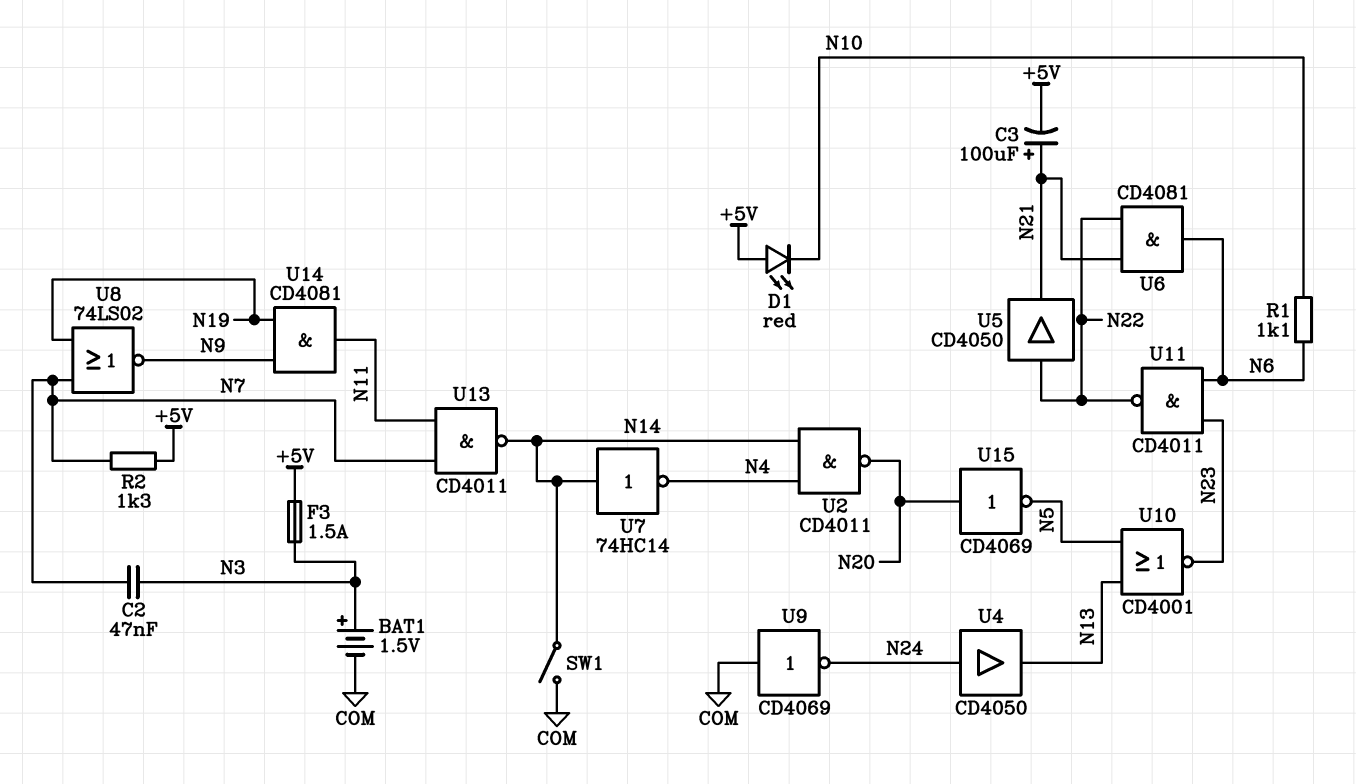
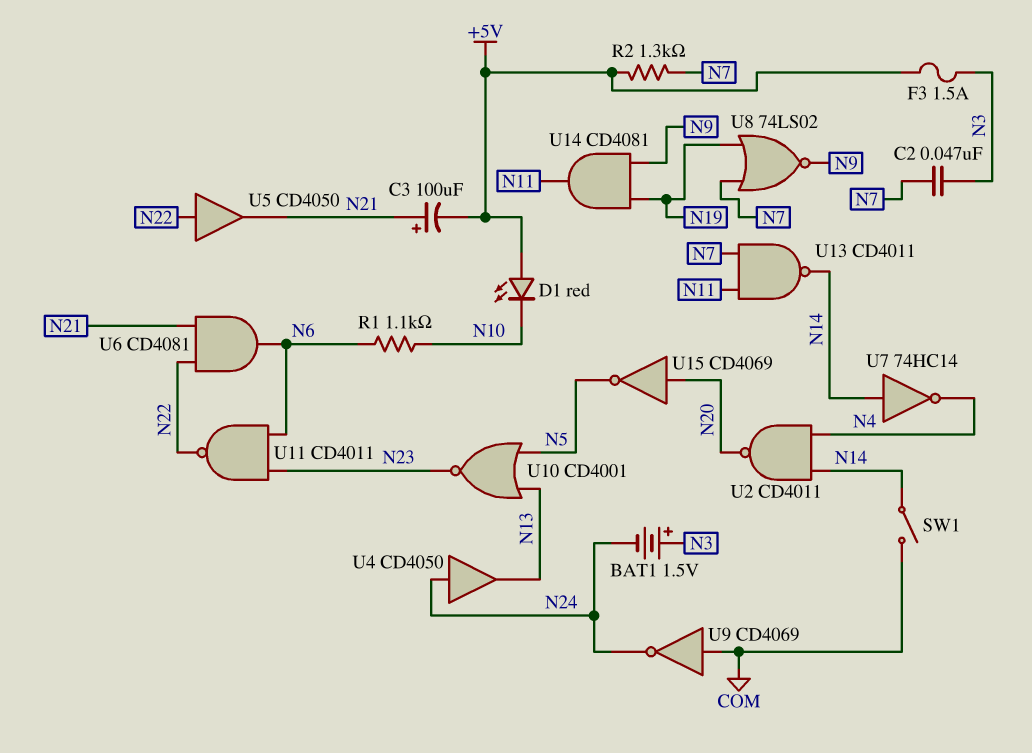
BAT1: 1.5V (plus N3, minus COM) -> 1.5V (plus N3, minus N24)

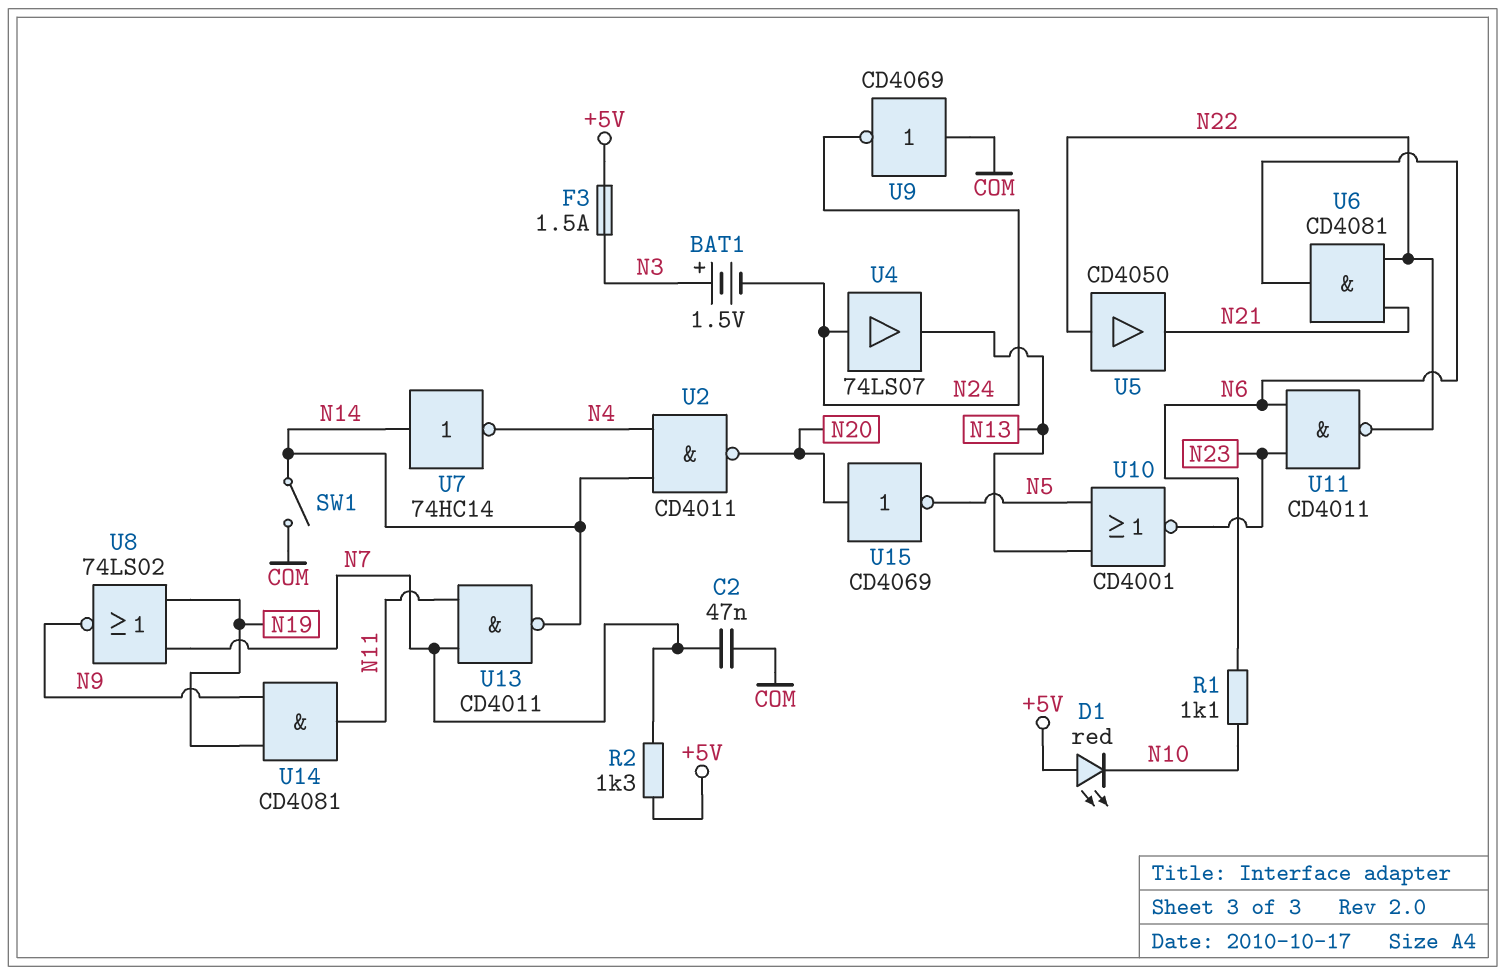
C2: 47nF (N3, N7) -> 47nF (COM, N7)
C3: 100uF (plus N21, minus +5V) -> none
U4: buffer CD4050 (in N24, out N13) -> buffer 74LS07 (in N24, out N13)

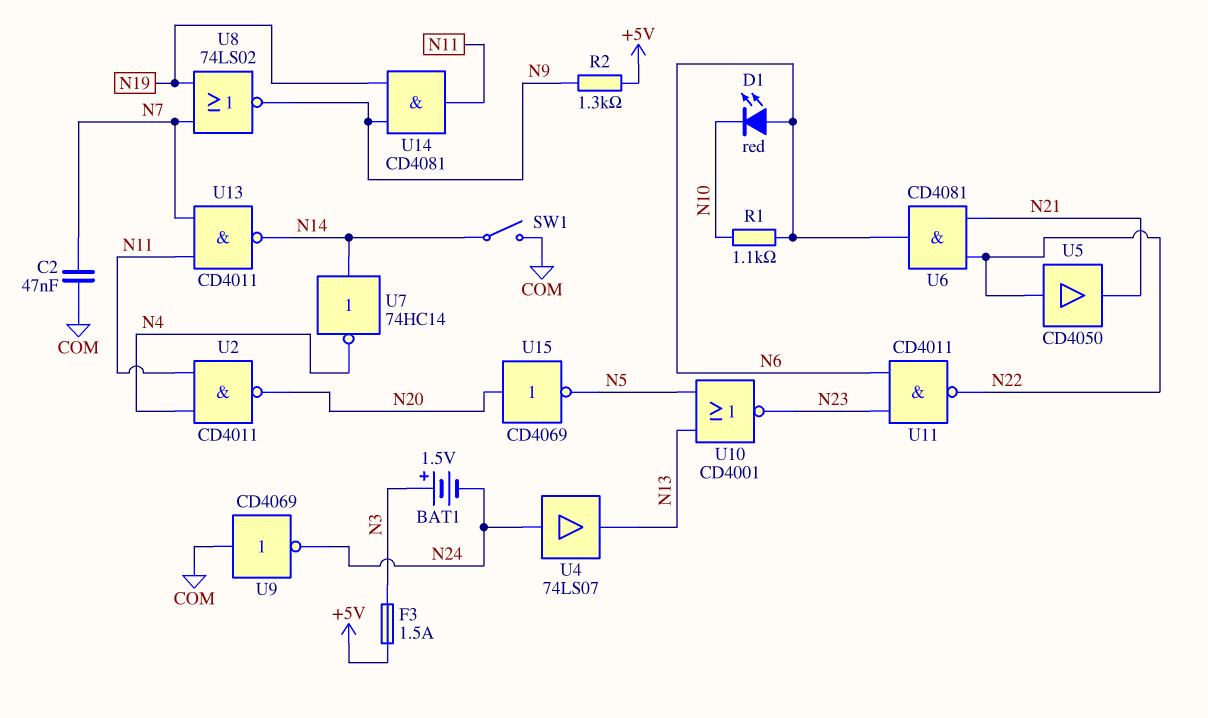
D1: LED red (A +5V, K N10) -> LED red (A N6, K N10)
R2: 1.3k (+5V, N7) -> 1.3k (+5V, N9)
U2: NAND CD4011 (in N4, in N14, out N20) -> NAND CD4011 (in N4, in N11, out N20)

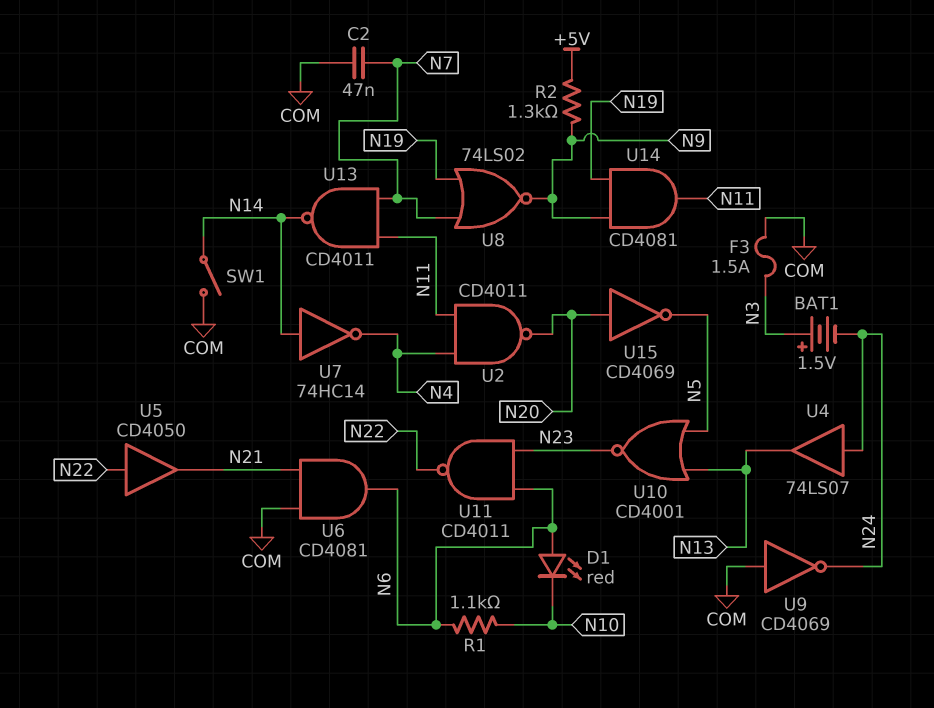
F3: 1.5A (+5V, N3) -> 1.5A (COM, N3)
U6: AND CD4081 (in N21, in N22, out N6) -> AND CD4081 (in COM, in N21, out N6)

